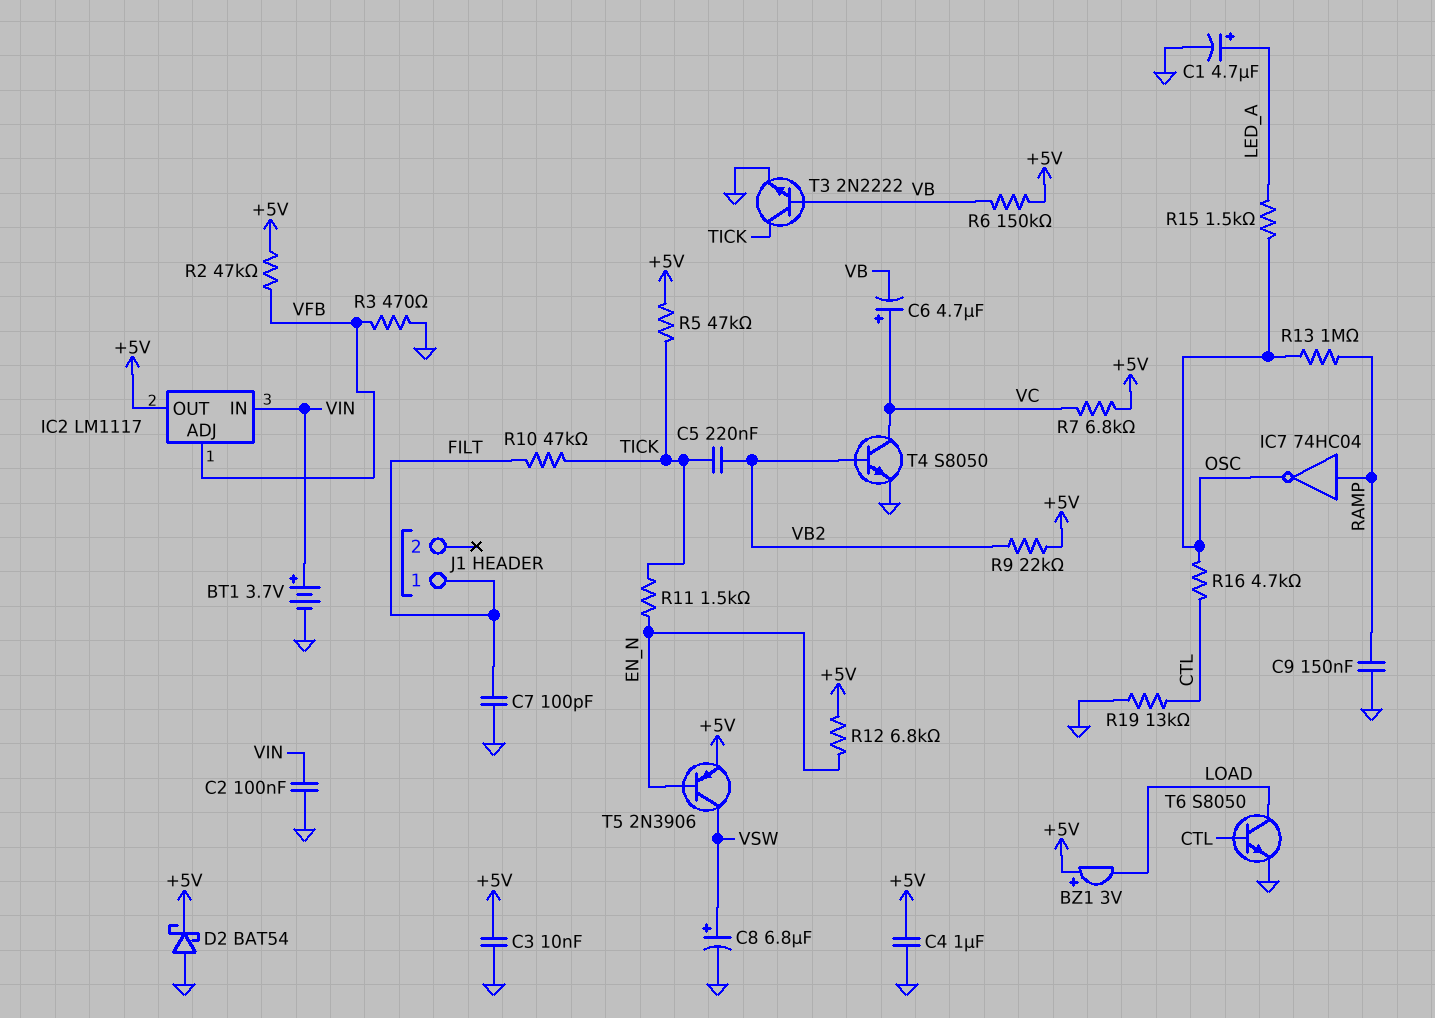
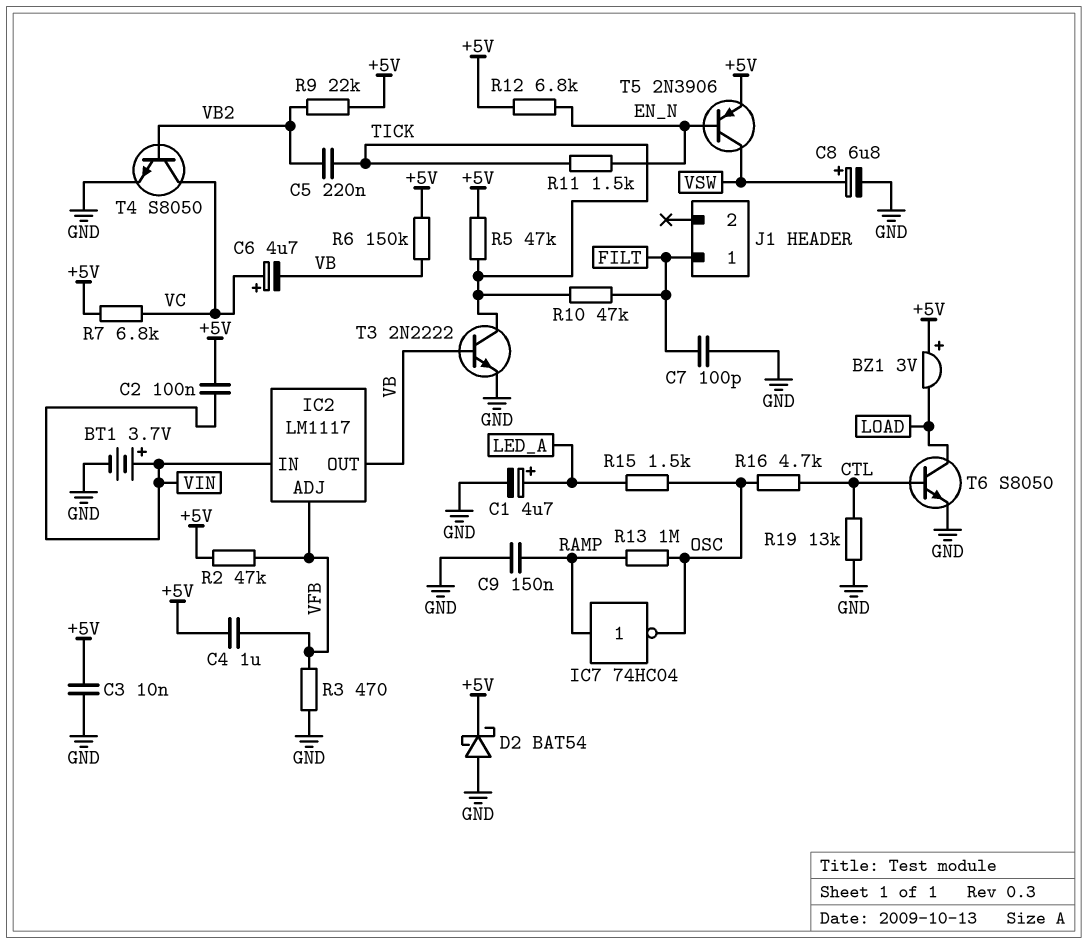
C2: 100nF (GND, VIN) -> 100nF (+5V, VIN)
C4: 1uF (+5V, GND) -> 1uF (+5V, VFB)
IC2 pin OUT: +5V -> VB

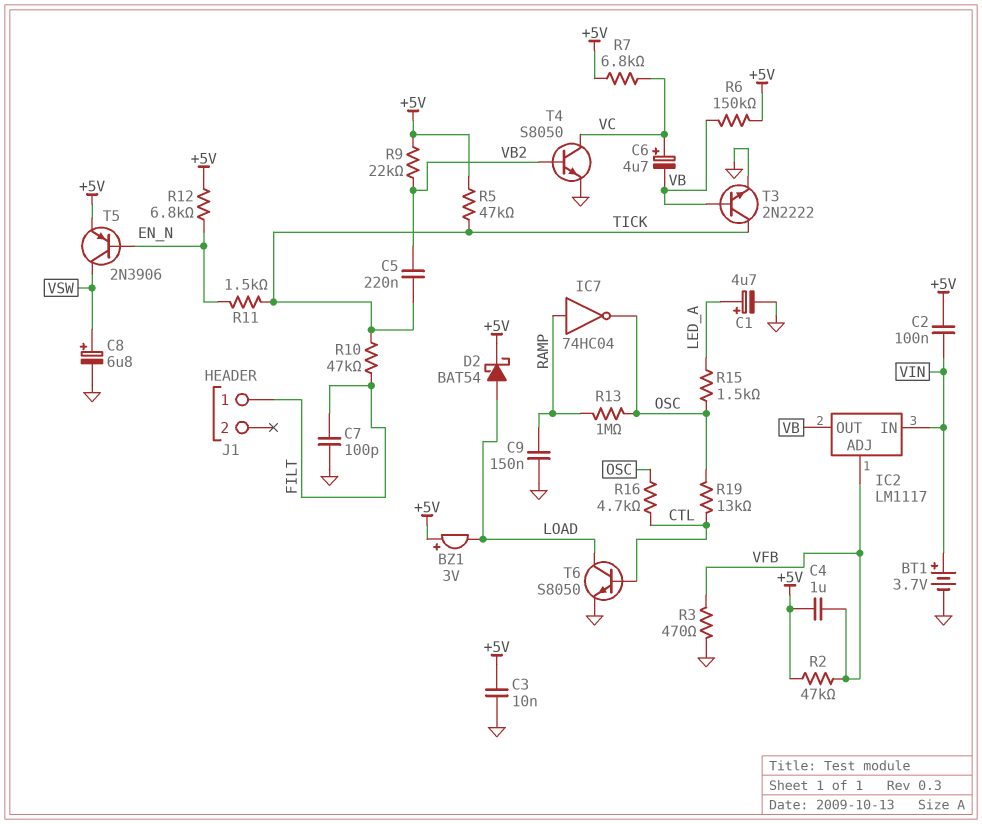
D2: schottky BAT54 (A GND, K +5V) -> schottky BAT54 (A LOAD, K +5V)
R19: 13k (CTL, GND) -> 13k (CTL, OSC)

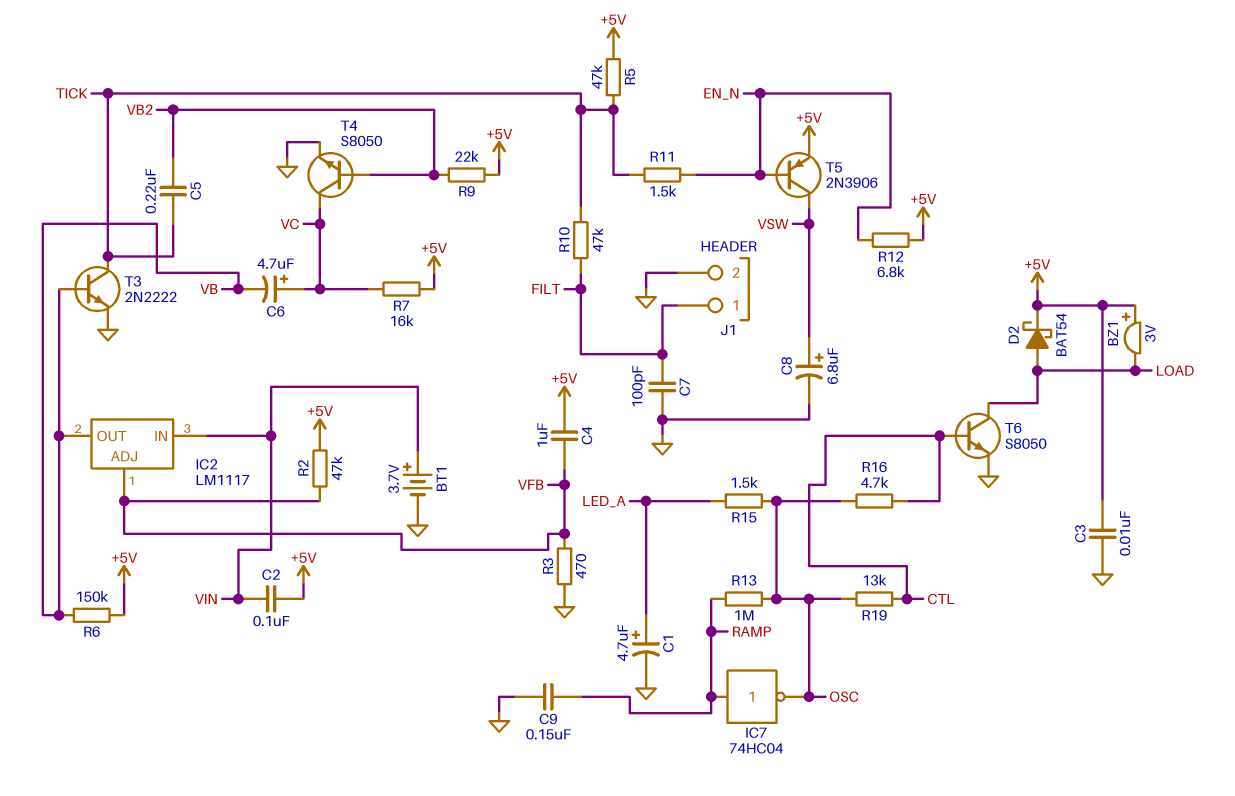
J1 pin 2: none -> GND
R7: 6.8k (+5V, VC) -> 16k (+5V, VC)

